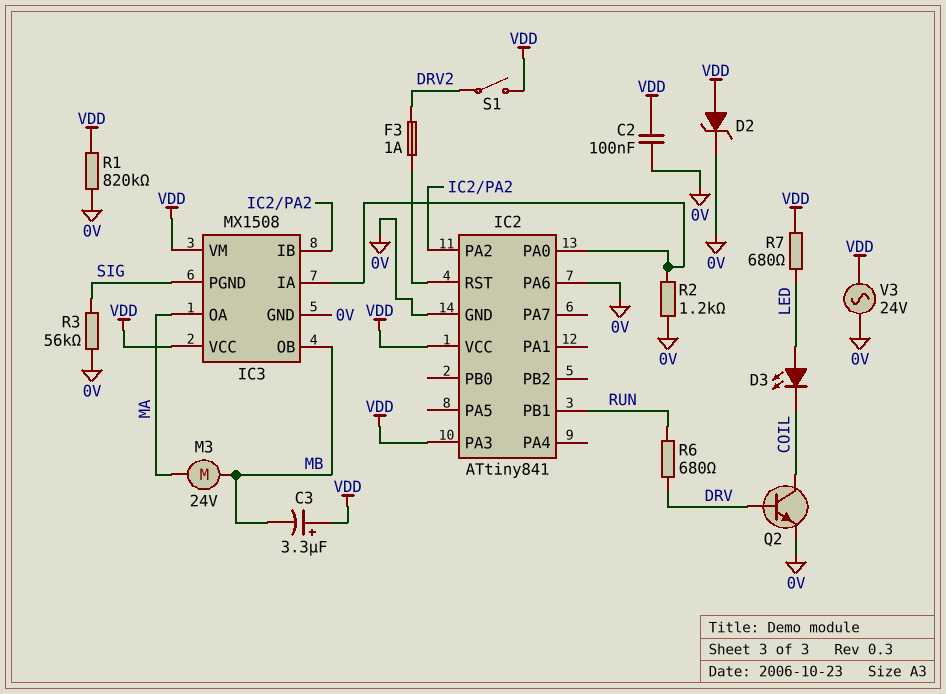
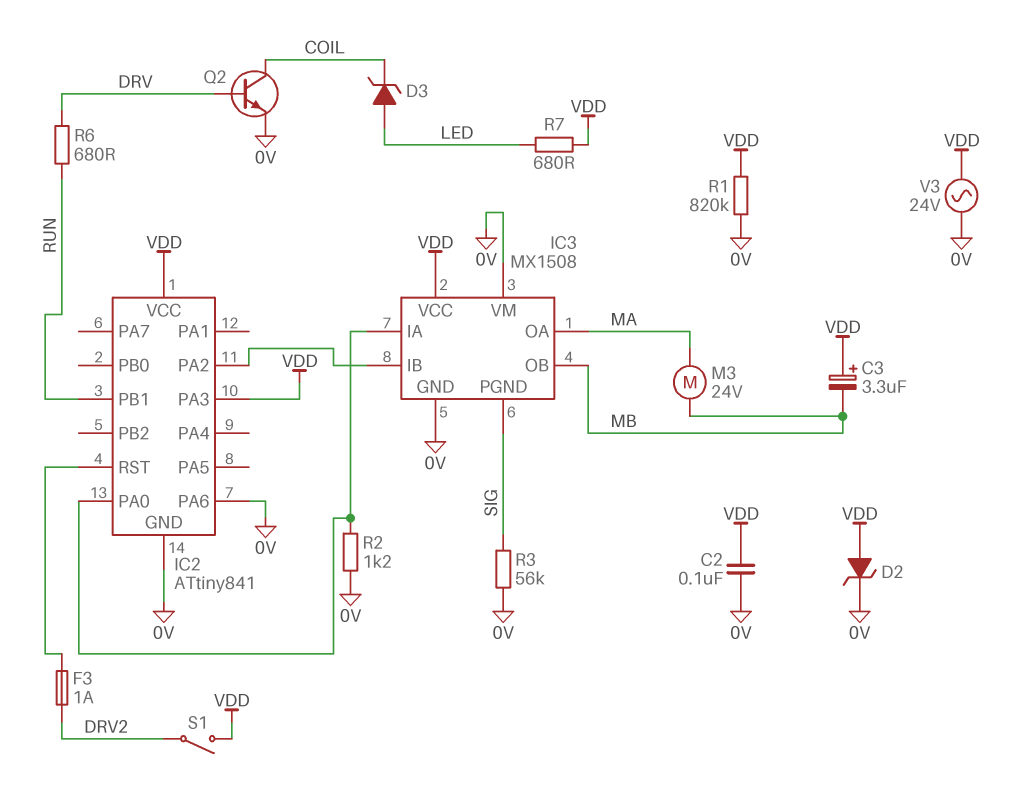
D3: LED (A LED, K COIL) -> zener (A LED, K COIL)
IC3 pin VM: VDD -> 0V

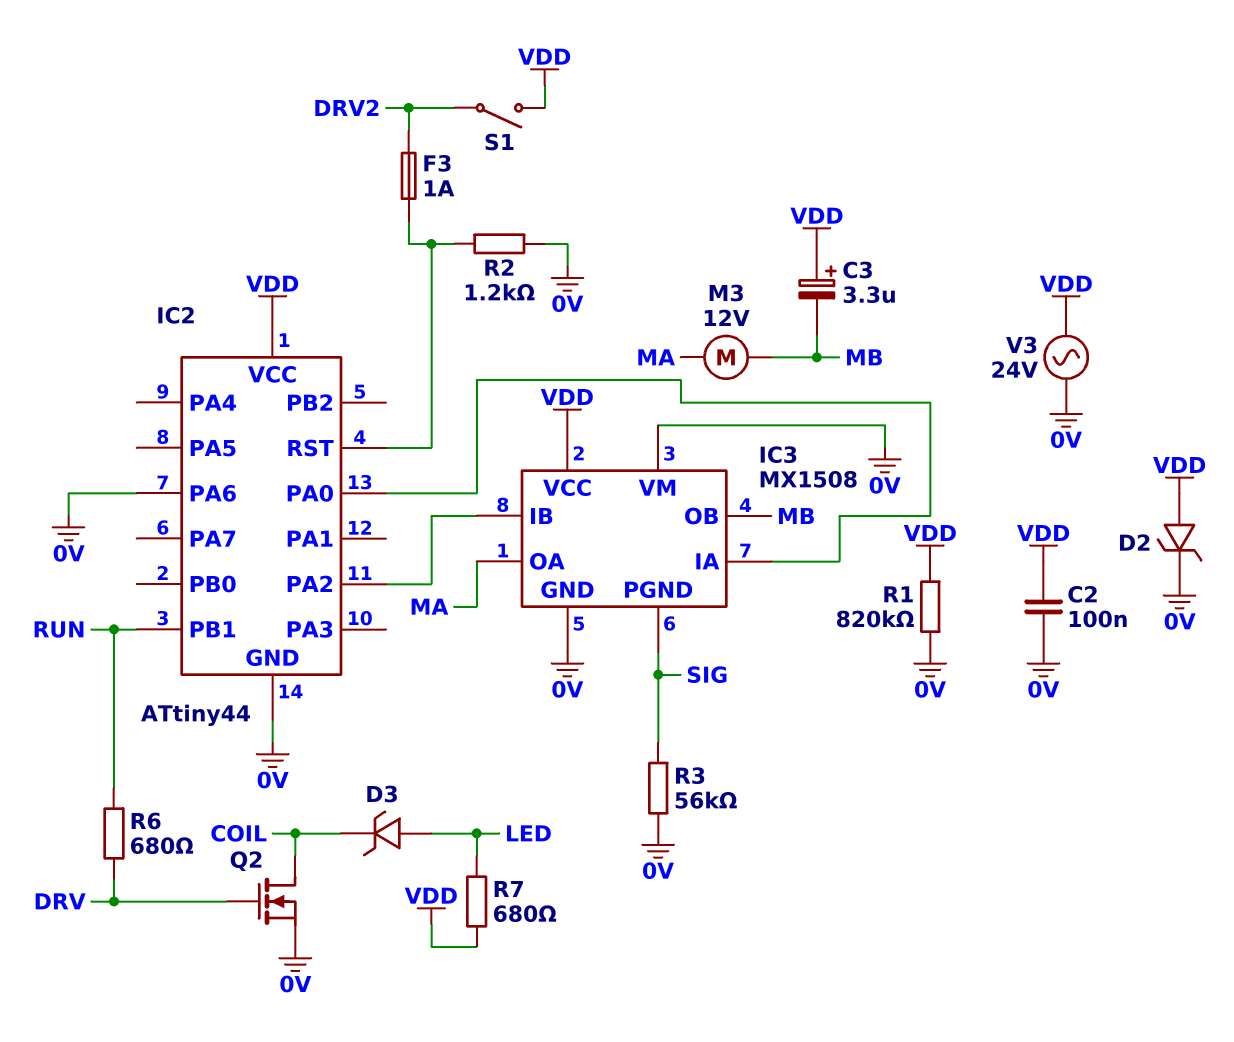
IC2: ATtiny841 -> ATtiny44
IC2 pin PA3: VDD -> none
M3: motor 24V (MA, MB) -> motor 12V (MA, MB)
Q2: NPN (B DRV, C COIL, E 0V) -> NMOS (G DRV, D COIL, S 0V)
R2: 1.2k (0V, IC2/PA0) -> 1.2k (0V, IC2/RST)

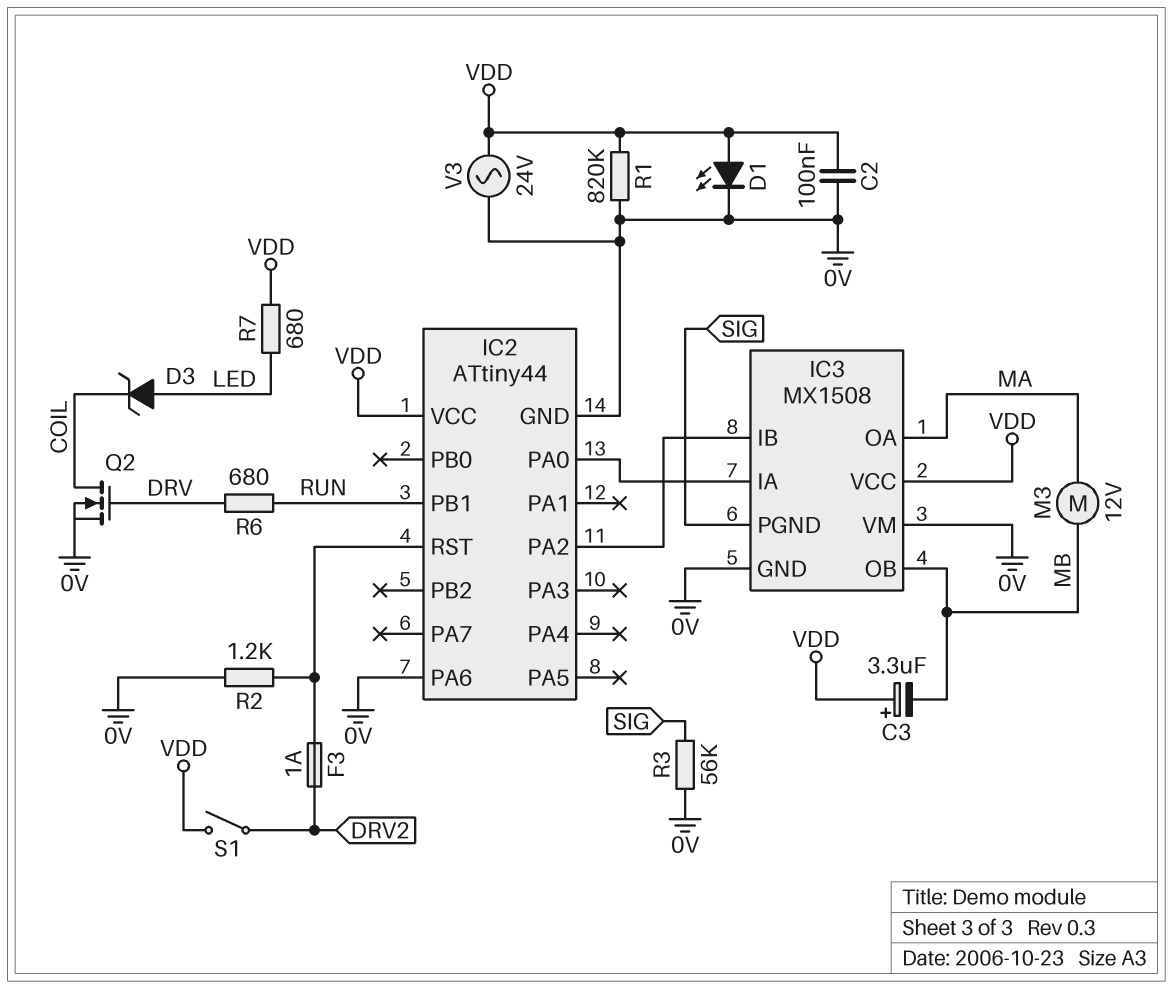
D1: none -> LED (A VDD, K 0V)
D2: zener (A VDD, K 0V) -> none

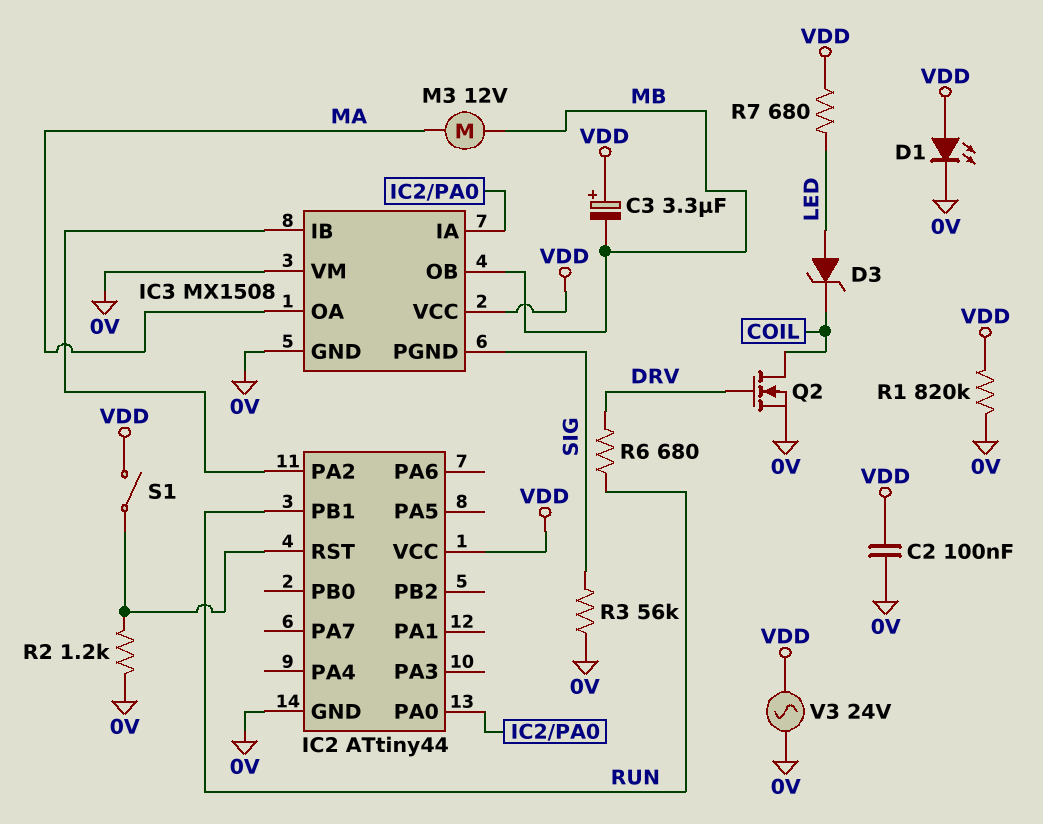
F3: 1A (DRV2, IC2/RST) -> none
IC2 pin PA6: 0V -> none
S1: switch (DRV2, VDD) -> switch (IC2/RST, VDD)

